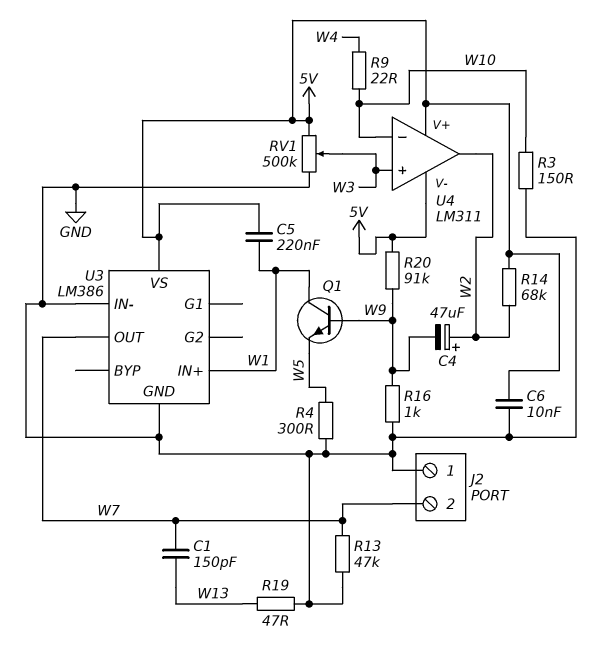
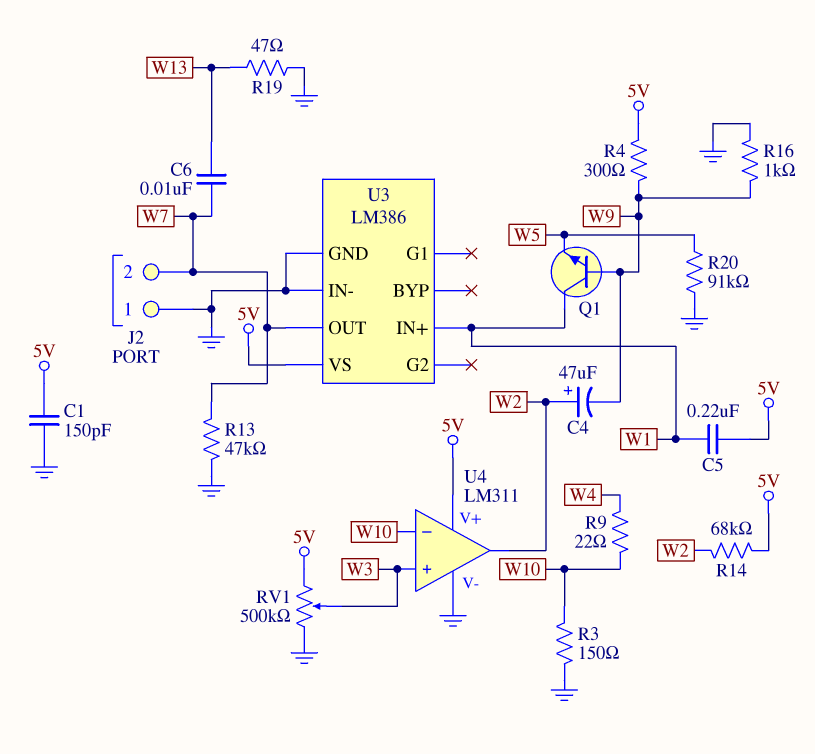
C1: 150pF (W7, W13) -> 150pF (5V, GND)
C6: 10nF (5V, GND) -> 10nF (W7, W13)
R4: 300 (GND, W5) -> 300 (5V, W9)
R20: 91k (5V, W9) -> 91k (GND, W5)
U4 pin V-: 5V -> GND

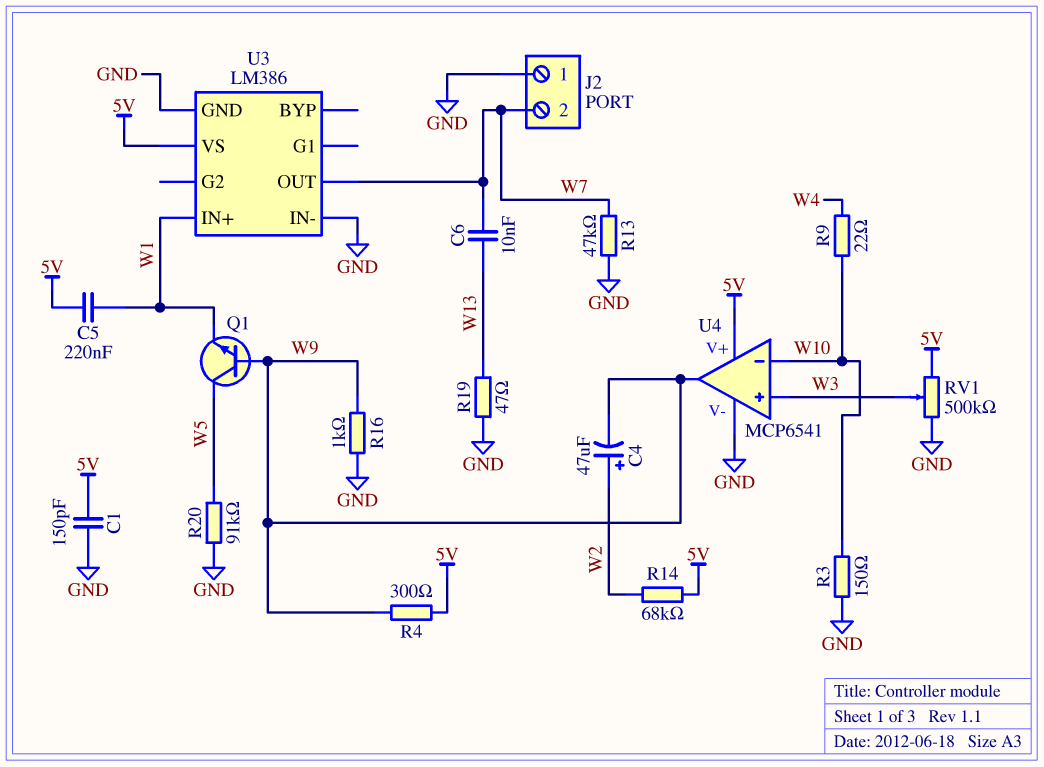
Q1: NPN (B W9, C W1, E W5) -> NPN (B W9, C W5, E W1)
U4: LM311 -> MCP6541
U4 pin out: W2 -> W9

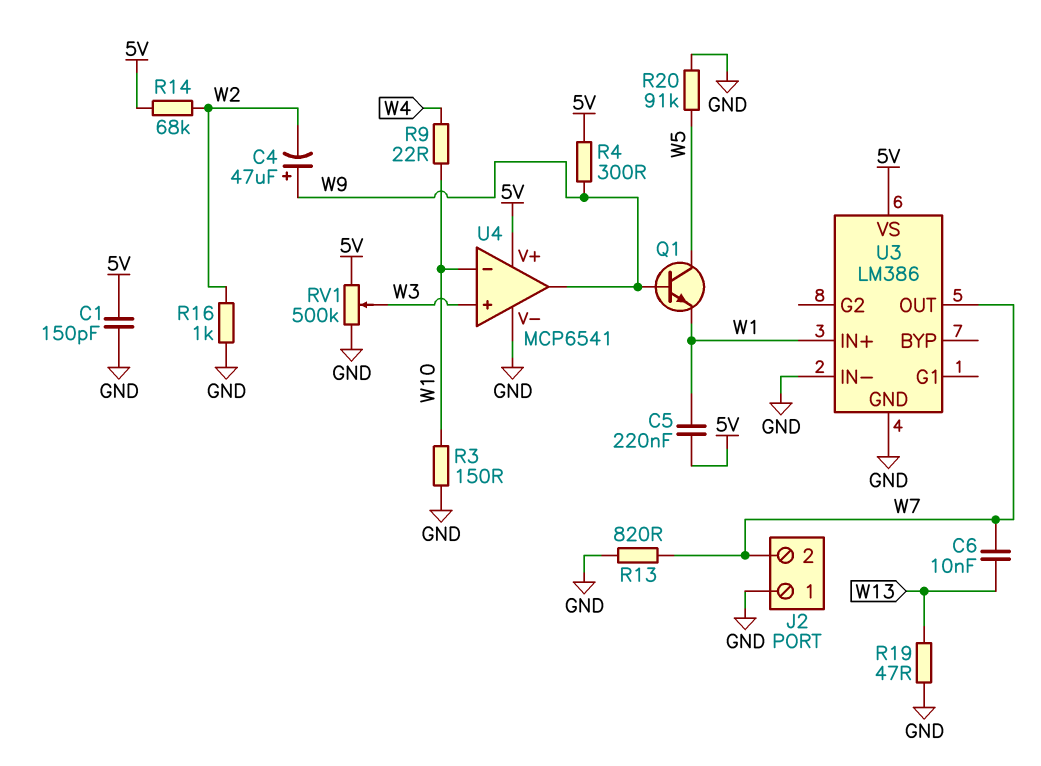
C4: 47uF (plus W2, minus W9) -> 47uF (plus W9, minus W2)
R13: 47k (GND, W7) -> 820 (GND, W7)
R16: 1k (GND, W9) -> 1k (GND, W2)

